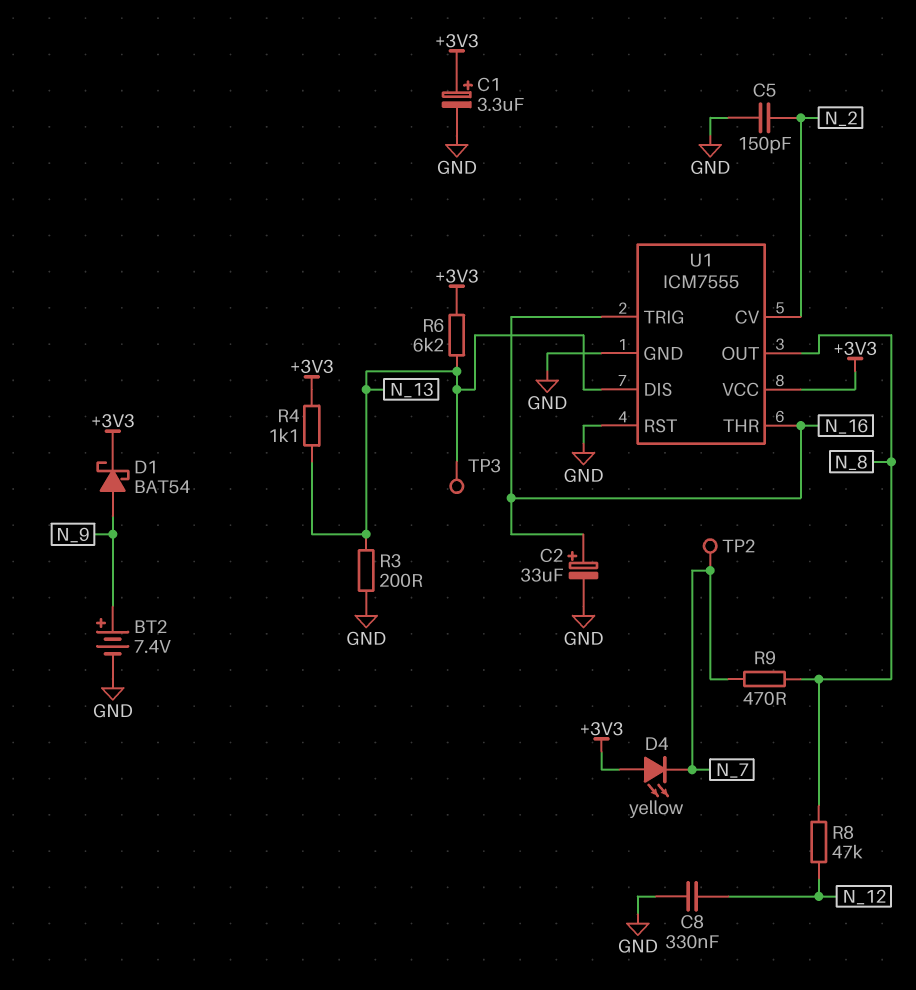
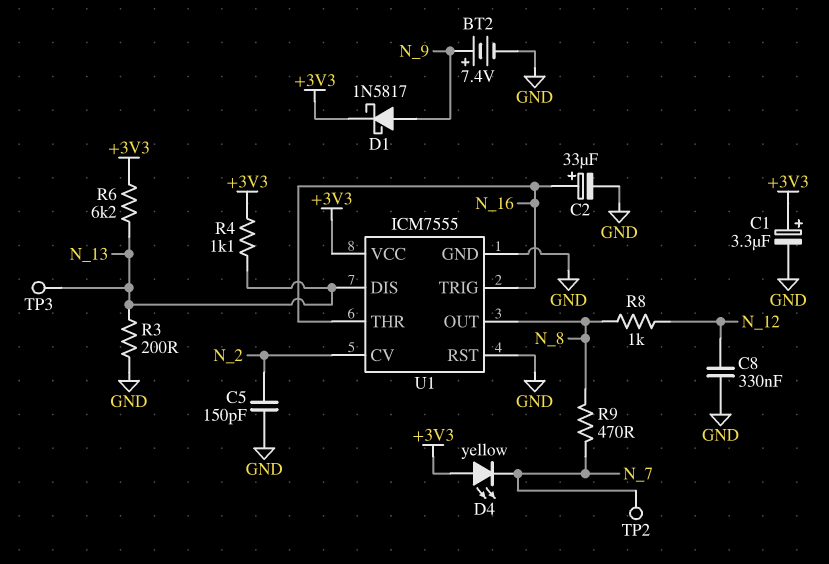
D1: schottky BAT54 (A N_9, K +3V3) -> schottky 1N5817 (A N_9, K +3V3)
R8: 47k (N_8, N_12) -> 1k (N_8, N_12)

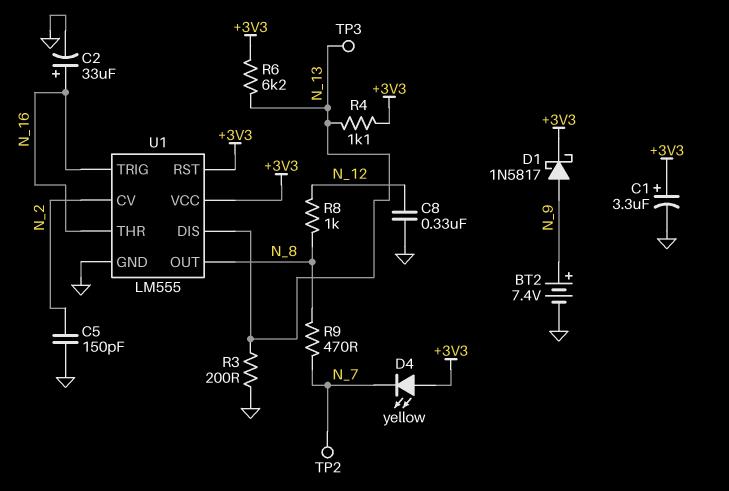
U1: ICM7555 -> LM555
U1 pin RST: GND -> +3V3

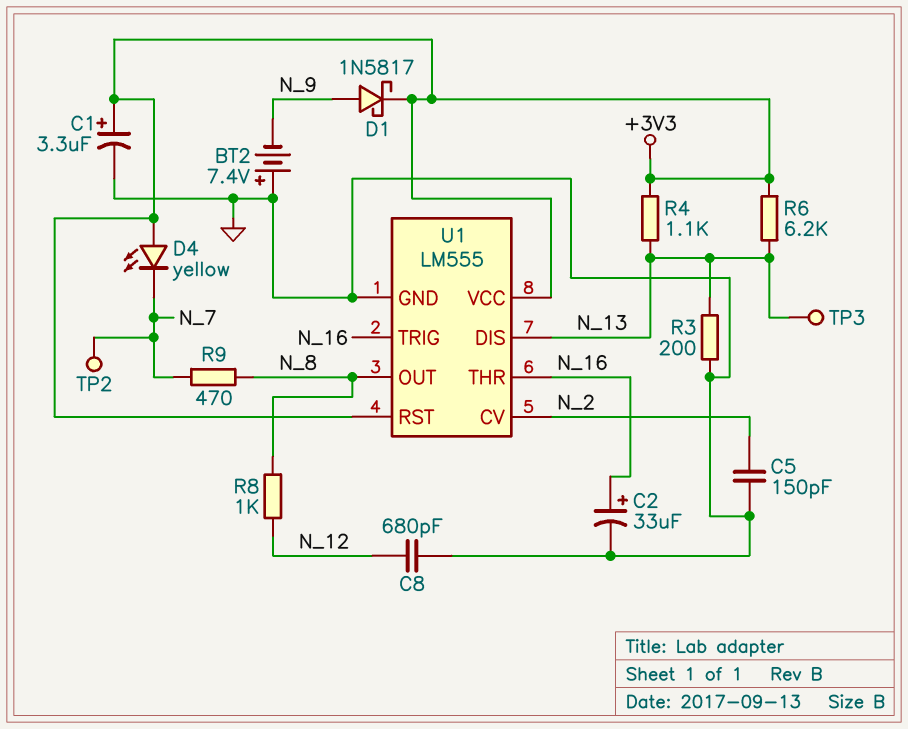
BT2: 7.4V (plus N_9, minus GND) -> 7.4V (plus GND, minus N_9)
C8: 330nF (GND, N_12) -> 680pF (GND, N_12)

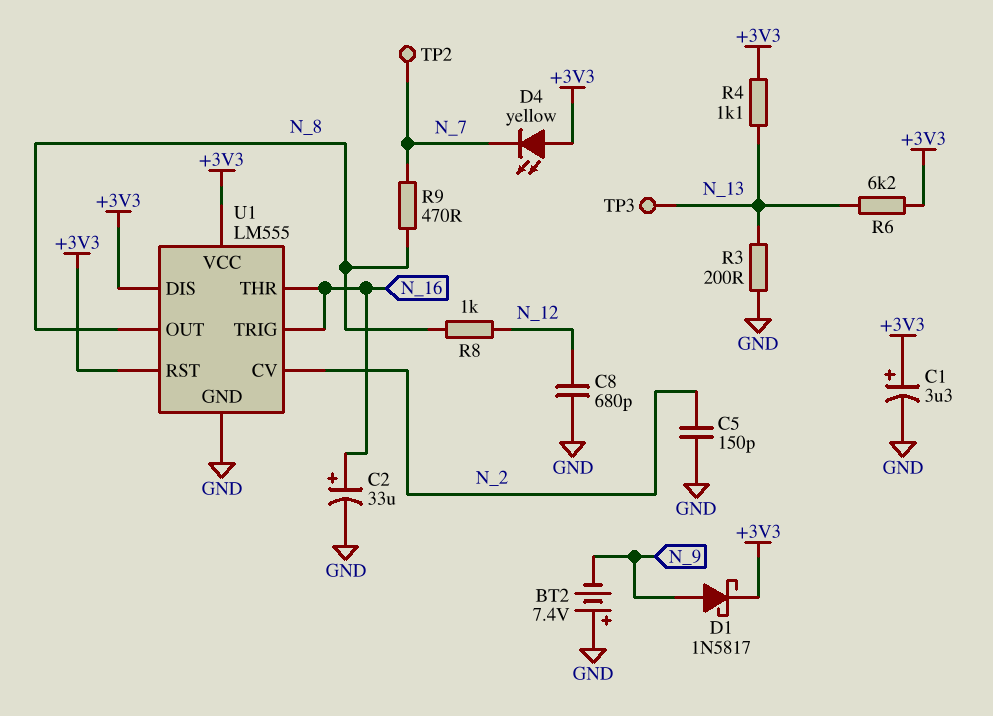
U1 pin DIS: N_13 -> +3V3

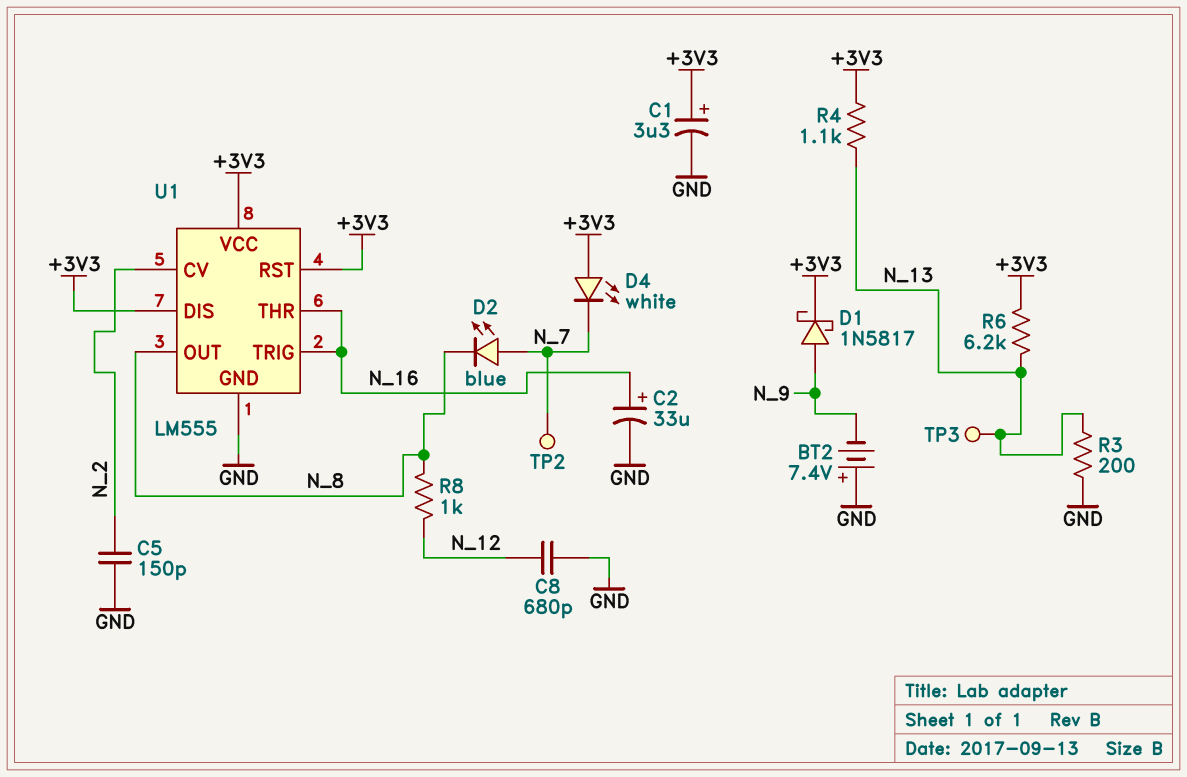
D2: none -> LED blue (A N_7, K N_8)
D4: LED yellow (A +3V3, K N_7) -> LED white (A +3V3, K N_7)
R9: 470 (N_7, N_8) -> none

